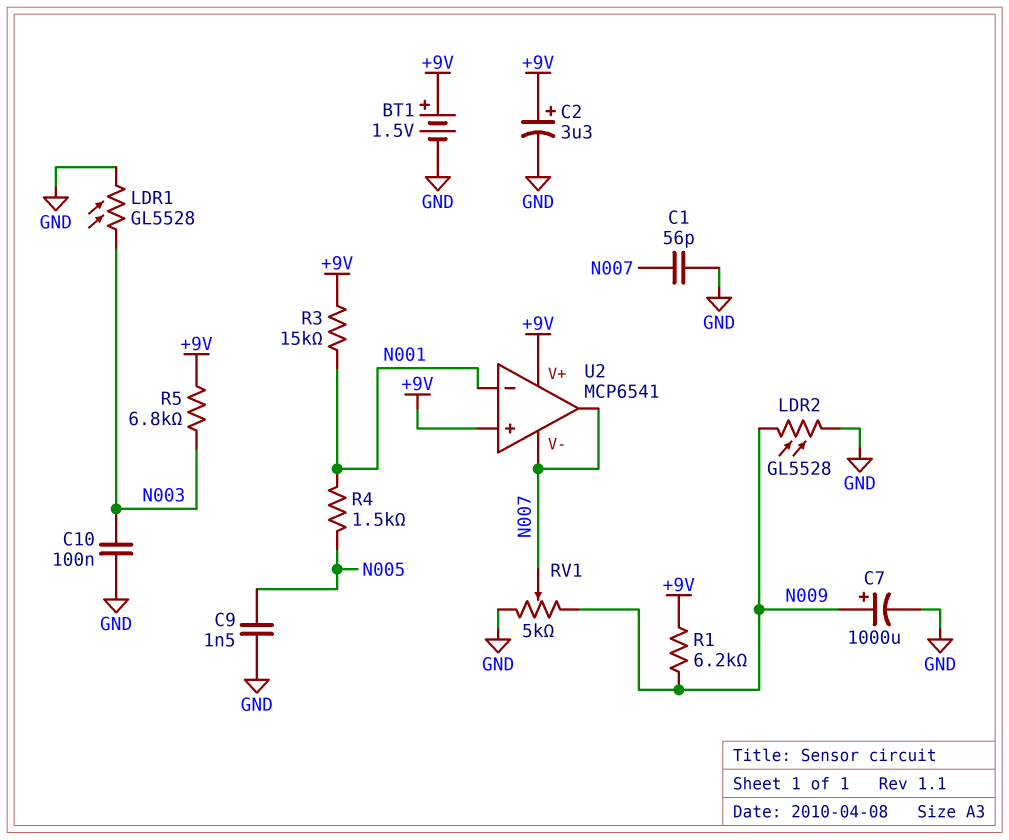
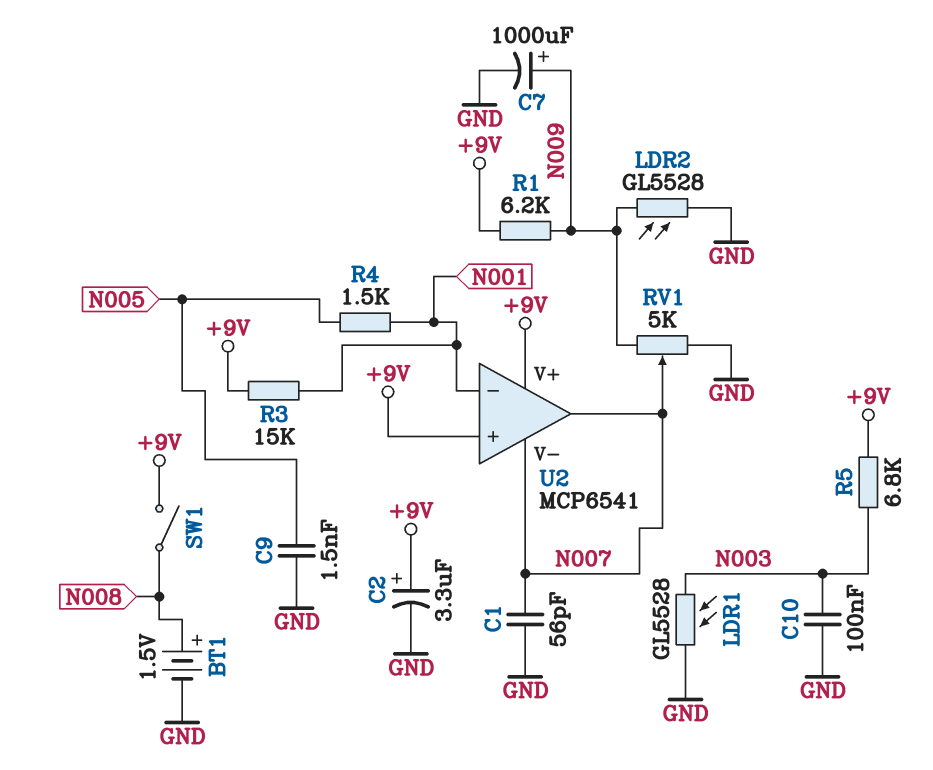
BT1: 1.5V (plus +9V, minus GND) -> 1.5V (plus N008, minus GND)
SW1: none -> switch (+9V, N008)

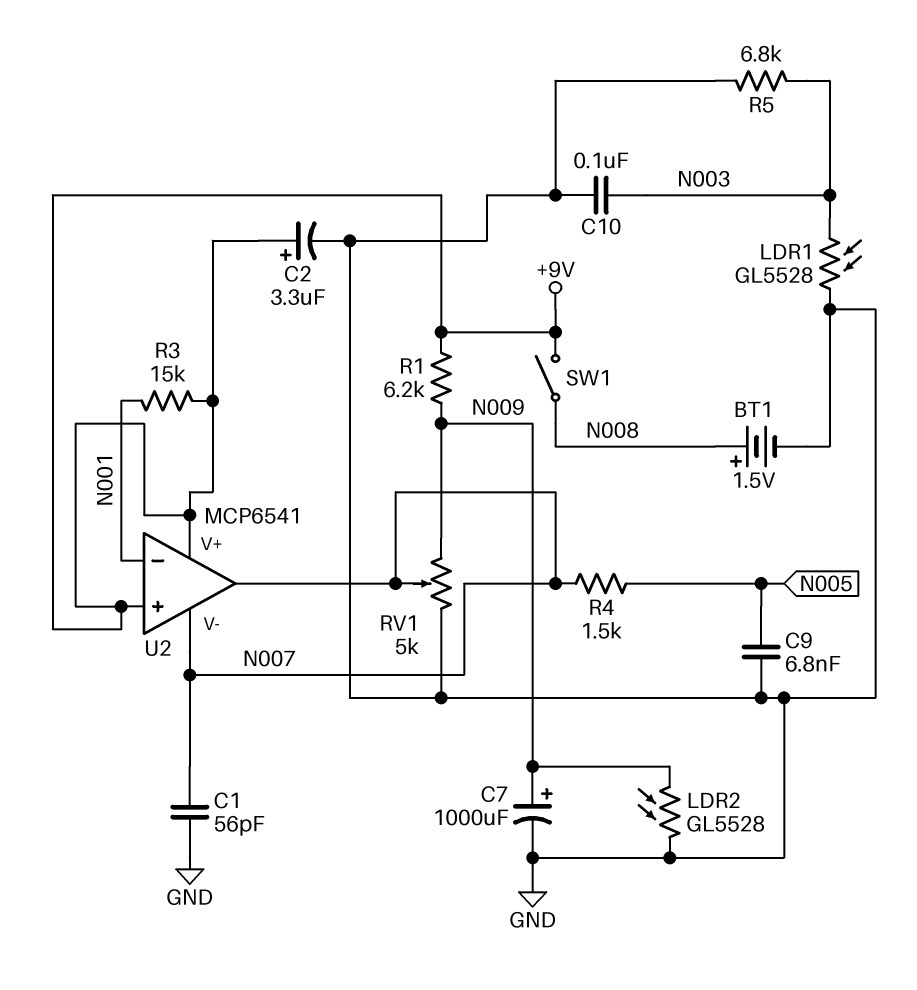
C9: 1.5nF (GND, N005) -> 6.8nF (GND, N005)
R4: 1.5k (N001, N005) -> 1.5k (N005, N007)
R5: 6.8k (+9V, N003) -> 6.8k (GND, N003)

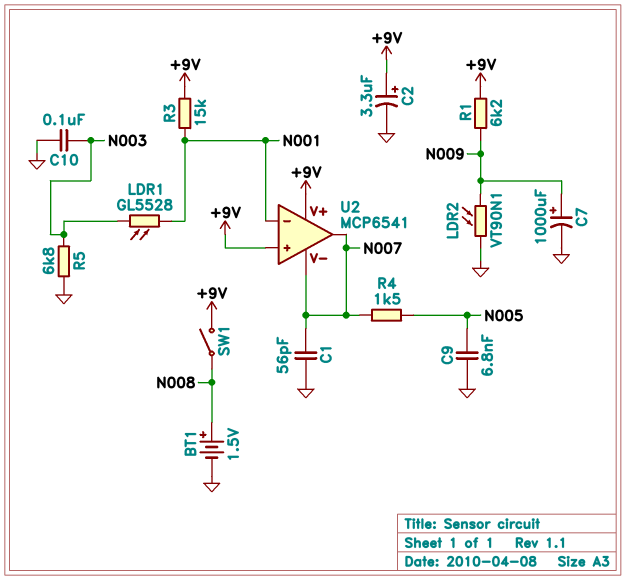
LDR1: GL5528 (GND, N003) -> GL5528 (N001, N003)
LDR2: GL5528 (GND, N009) -> VT90N1 (GND, N009)
RV1: 5k (GND, N009, wiper N007) -> none

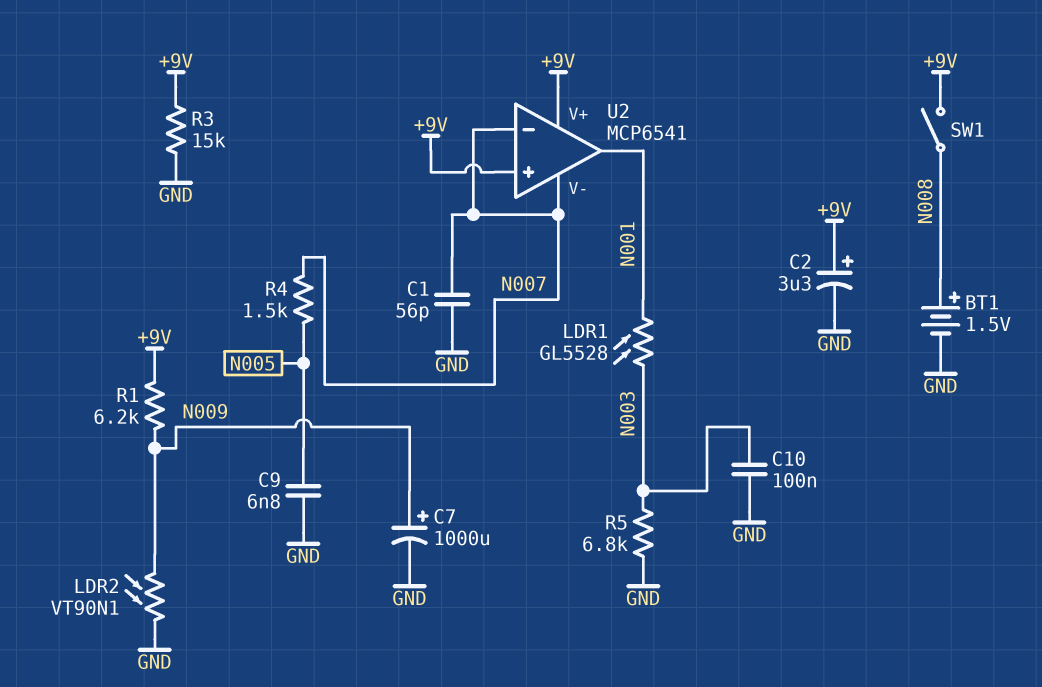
R3: 15k (+9V, N001) -> 15k (+9V, GND)
U2 pin in-: N001 -> N007
U2 pin out: N007 -> N001

